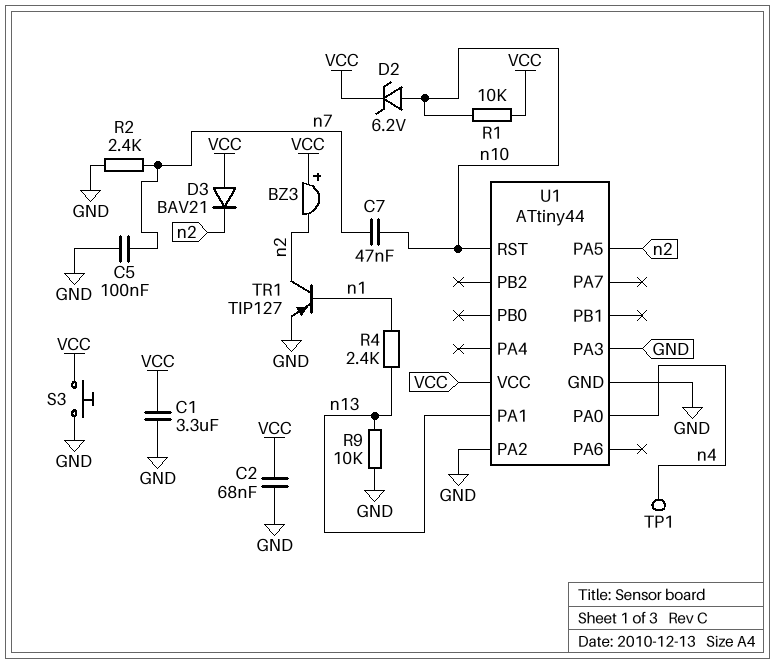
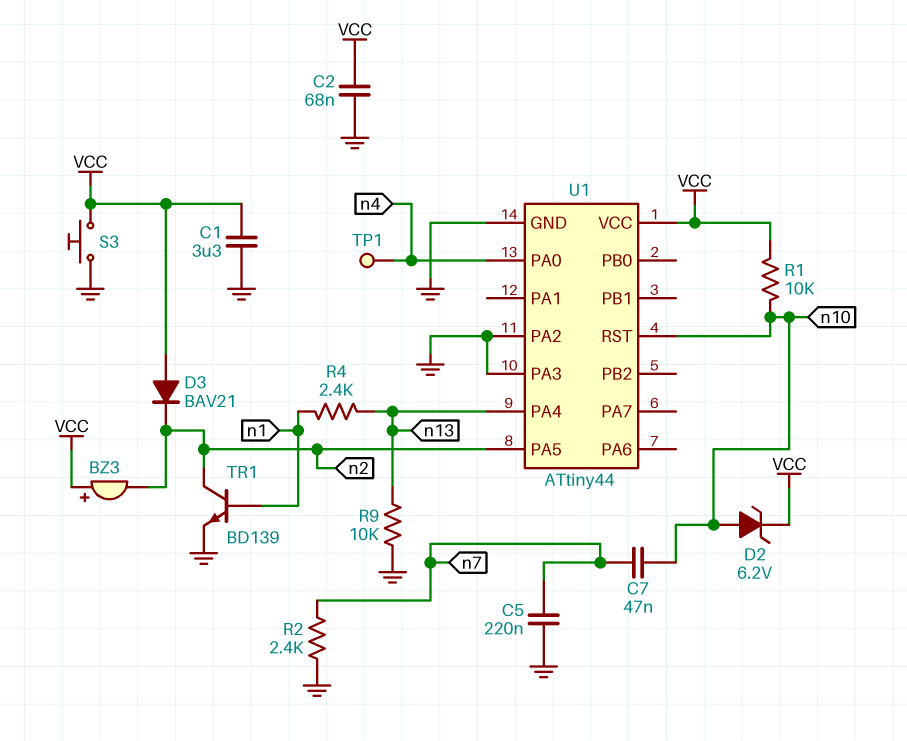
C5: 100nF (GND, n7) -> 220nF (GND, n7)
TR1: PNP TIP127 (B n1, C n2, E GND) -> NPN BD139 (B n1, C n2, E GND)
U1 pin PA1: n13 -> none
U1 pin PA4: none -> n13

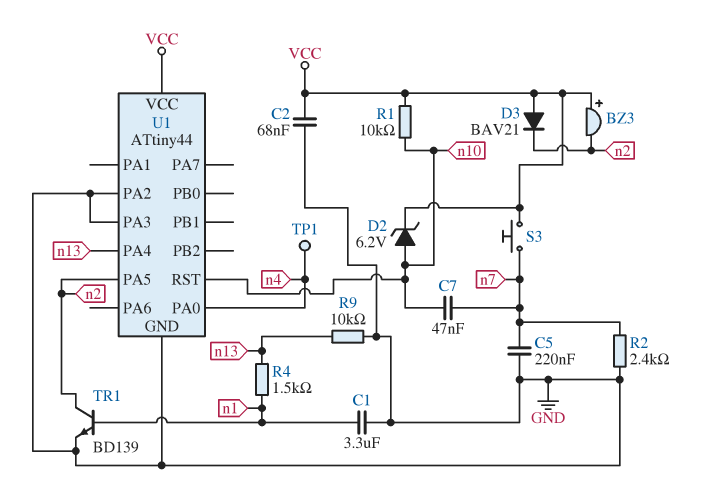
C1: 3.3uF (GND, VCC) -> 3.3uF (GND, n1)
R4: 2.4k (n1, n13) -> 1.5k (n1, n13)
S3: button (GND, VCC) -> button (VCC, n7)

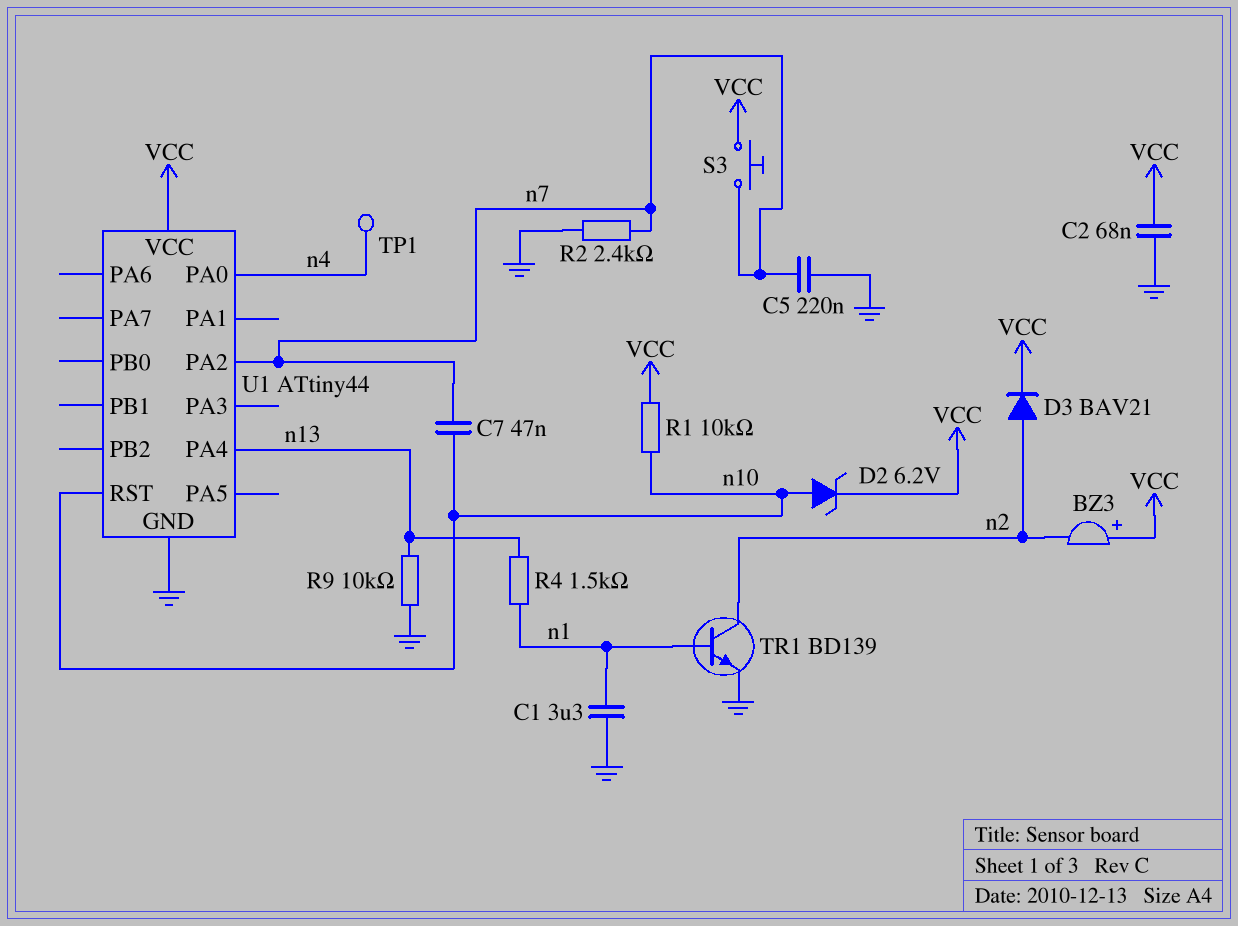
D3: diode BAV21 (A VCC, K n2) -> diode BAV21 (A n2, K VCC)
U1 pin PA2: GND -> n7
U1 pin PA3: GND -> none
U1 pin PA5: n2 -> none

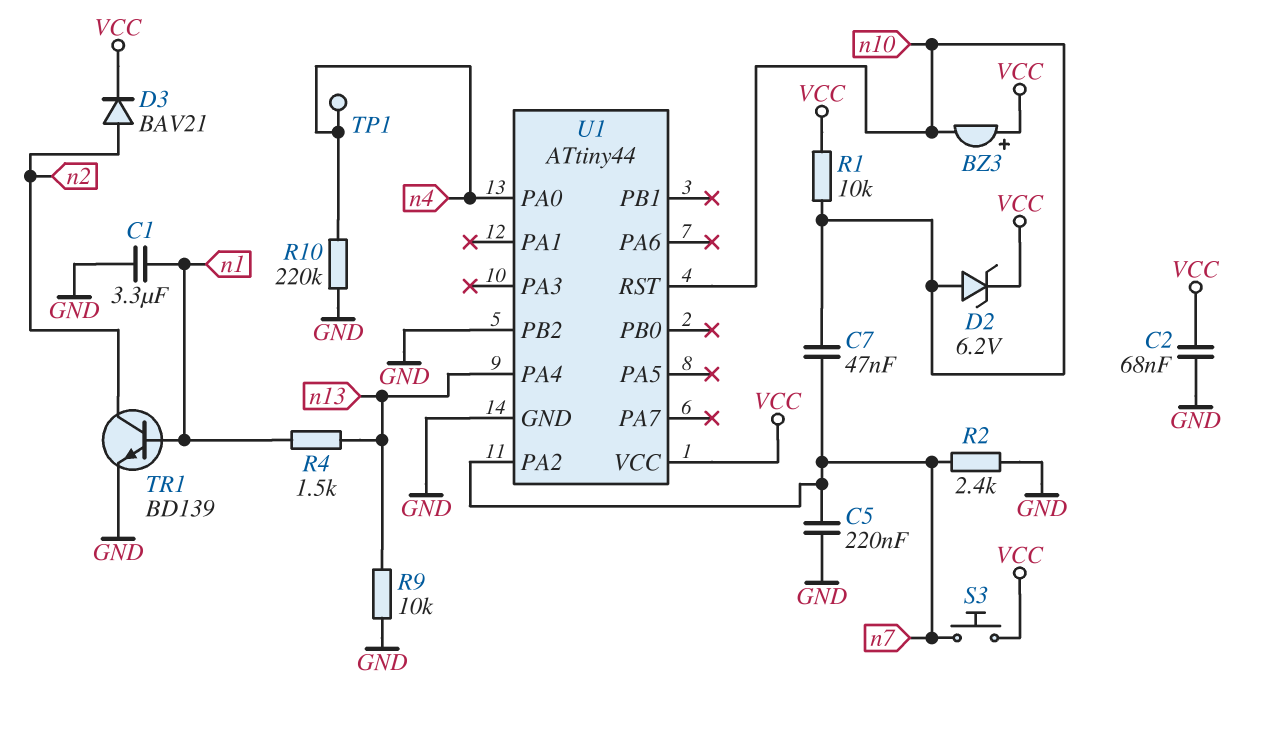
BZ3: buzzer (plus VCC, minus n2) -> buzzer (plus VCC, minus n10)
R10: none -> 220k (GND, n4)
U1 pin PB2: none -> GND

